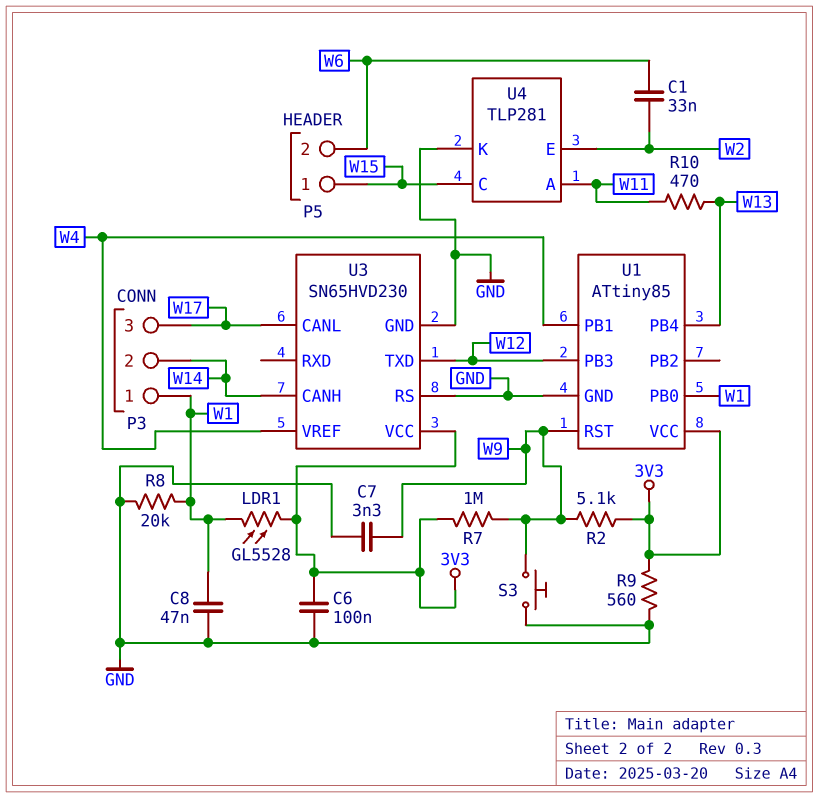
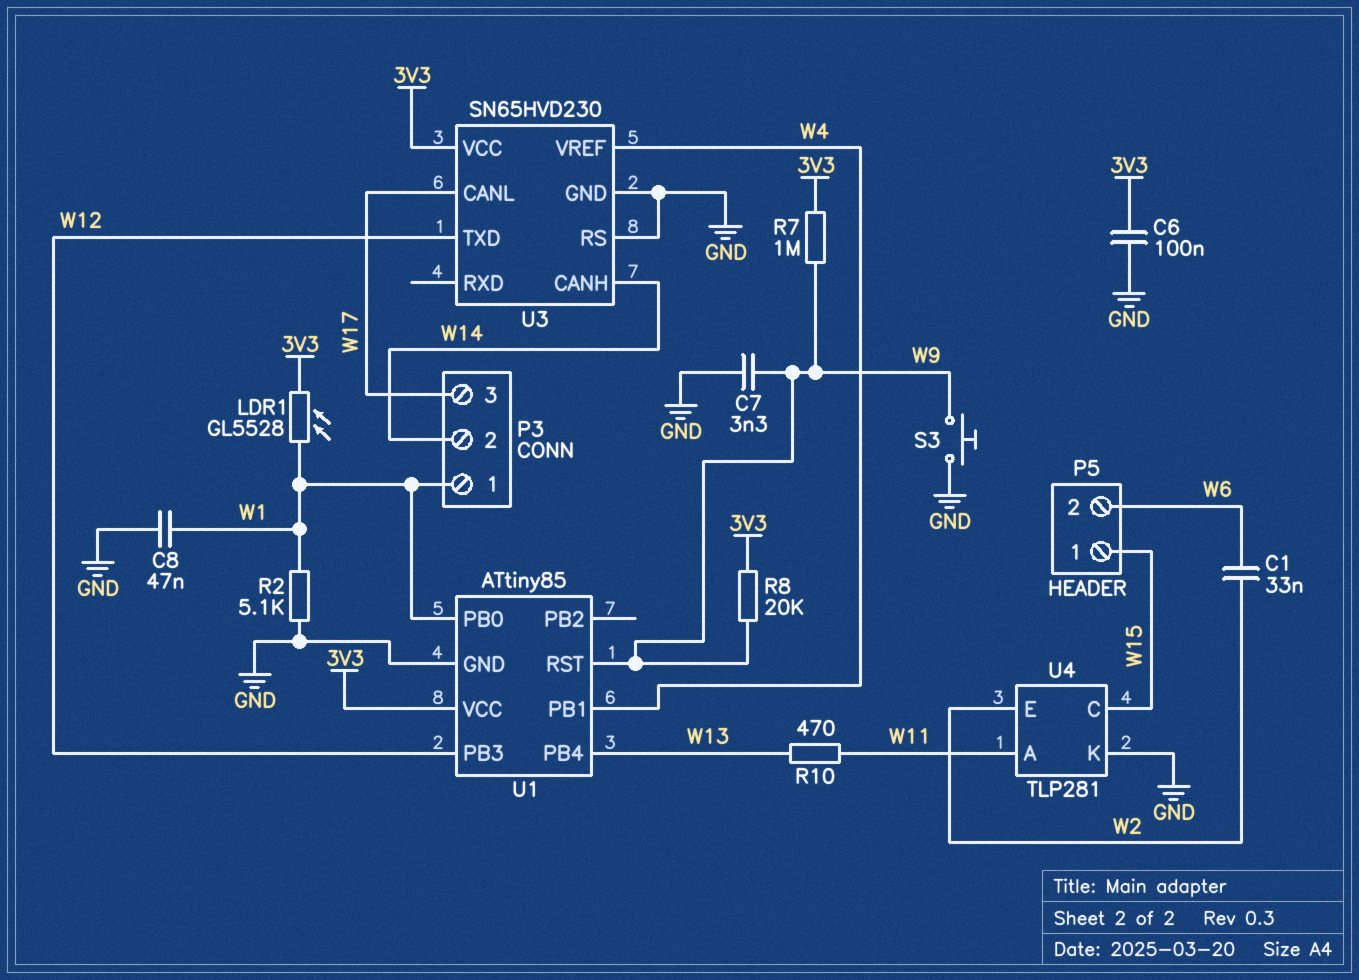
R2: 5.1k (3V3, W9) -> 5.1k (GND, W1)
R8: 20k (GND, W1) -> 20k (3V3, W9)
R9: 560 (3V3, GND) -> none

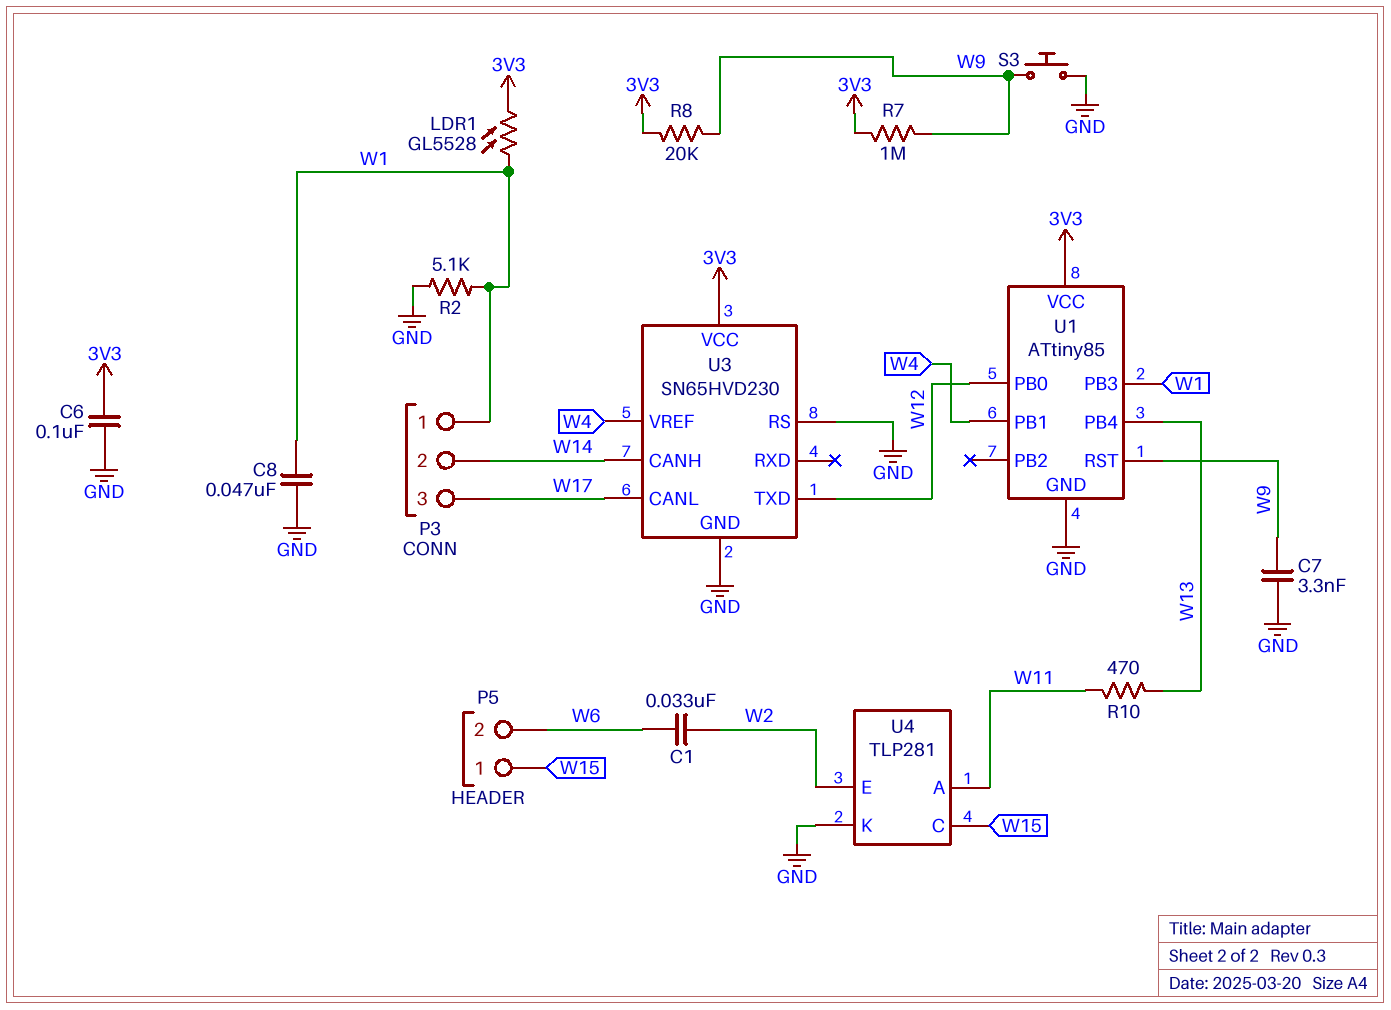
U1 pin PB0: W1 -> W12
U1 pin PB3: W12 -> W1

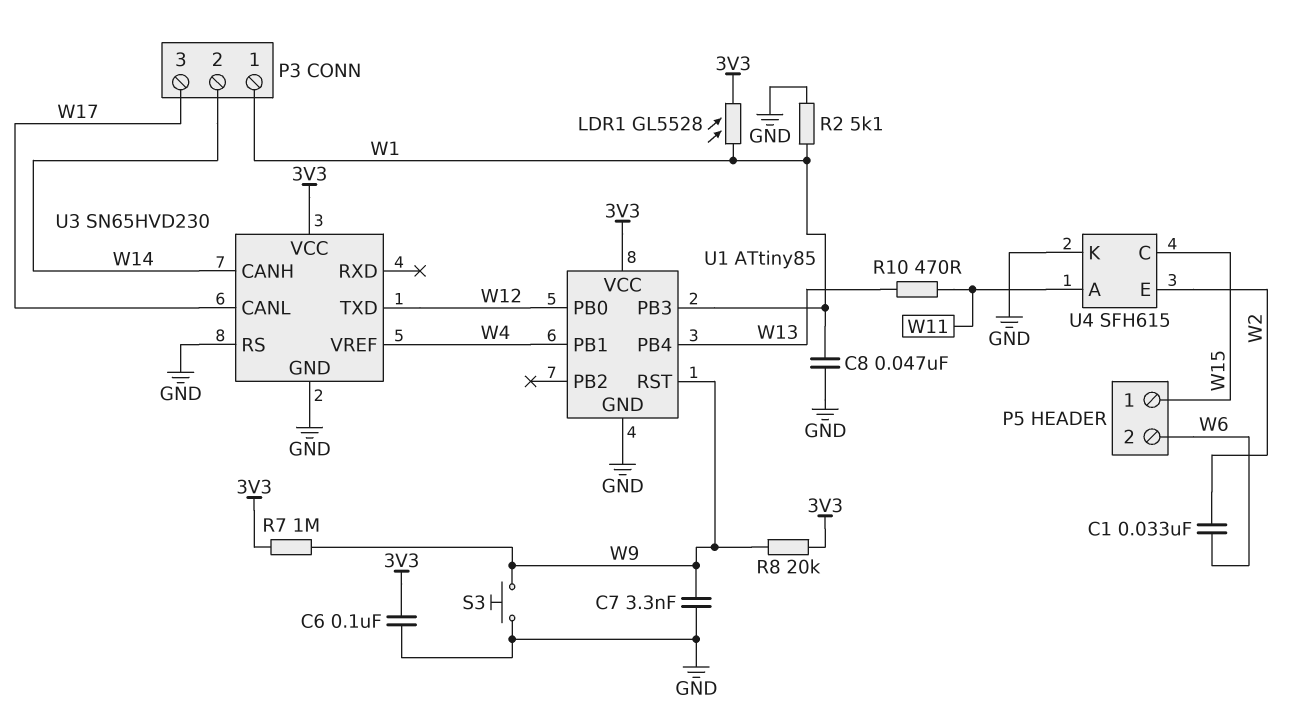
U4: TLP281 -> SFH615

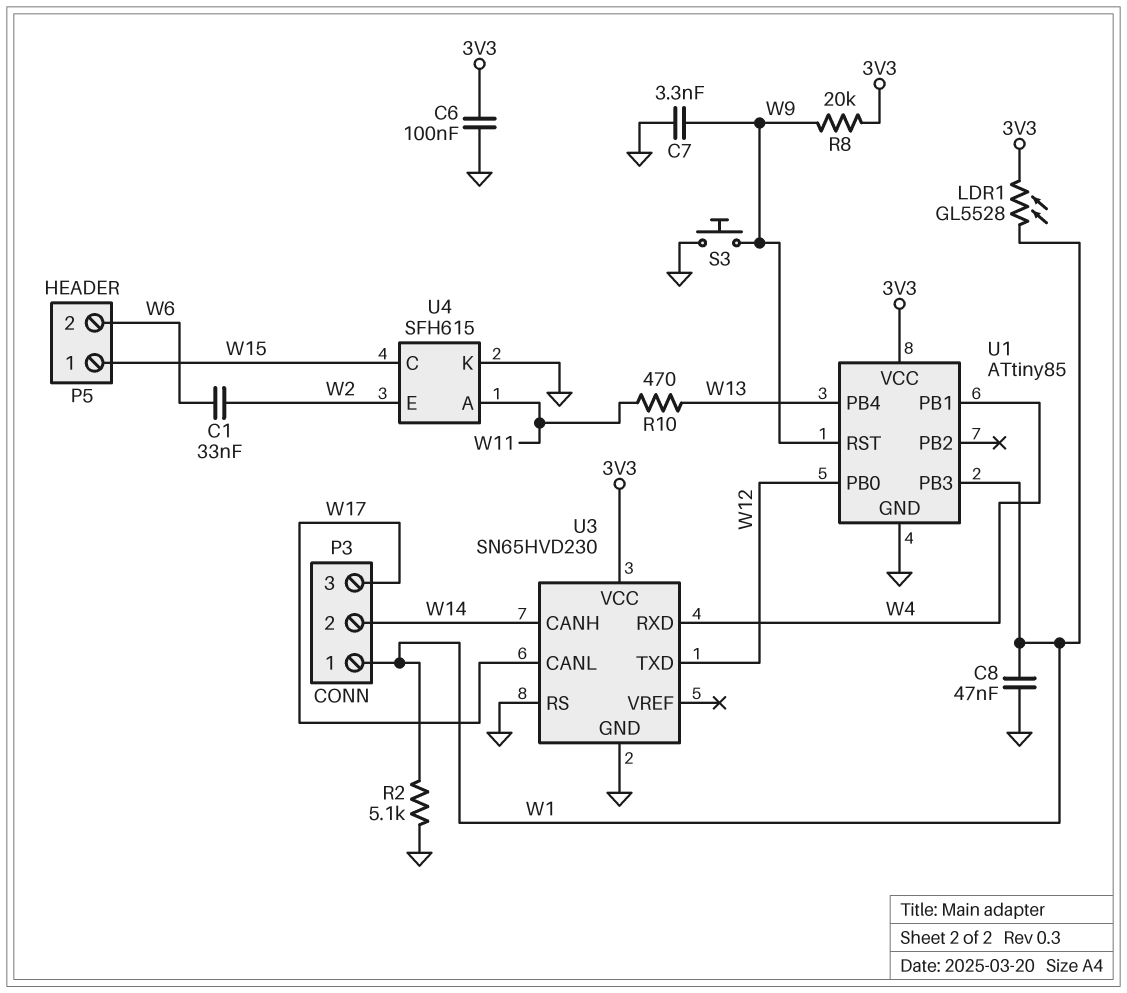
R7: 1M (3V3, W9) -> none
U3 pin RXD: none -> W4
U3 pin VREF: W4 -> none

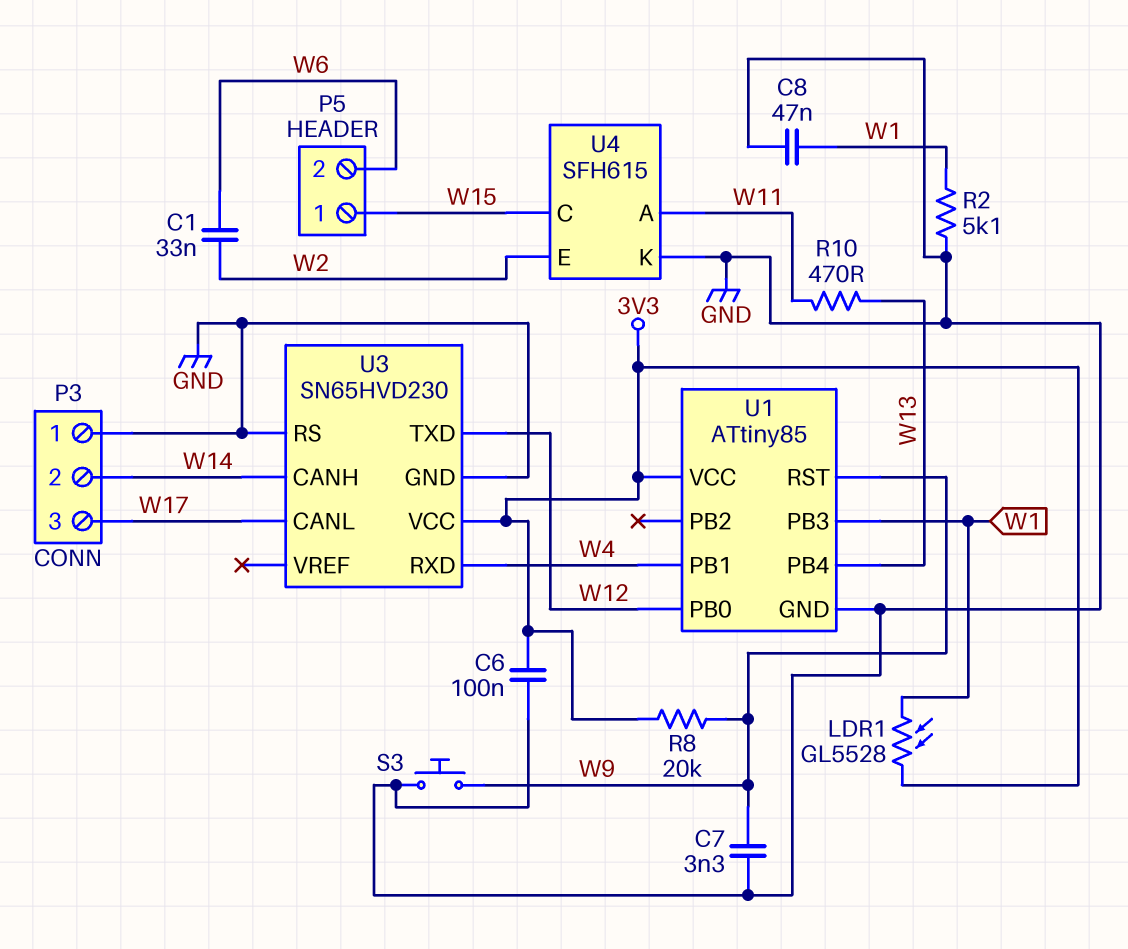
P3 pin 1: W1 -> GND

